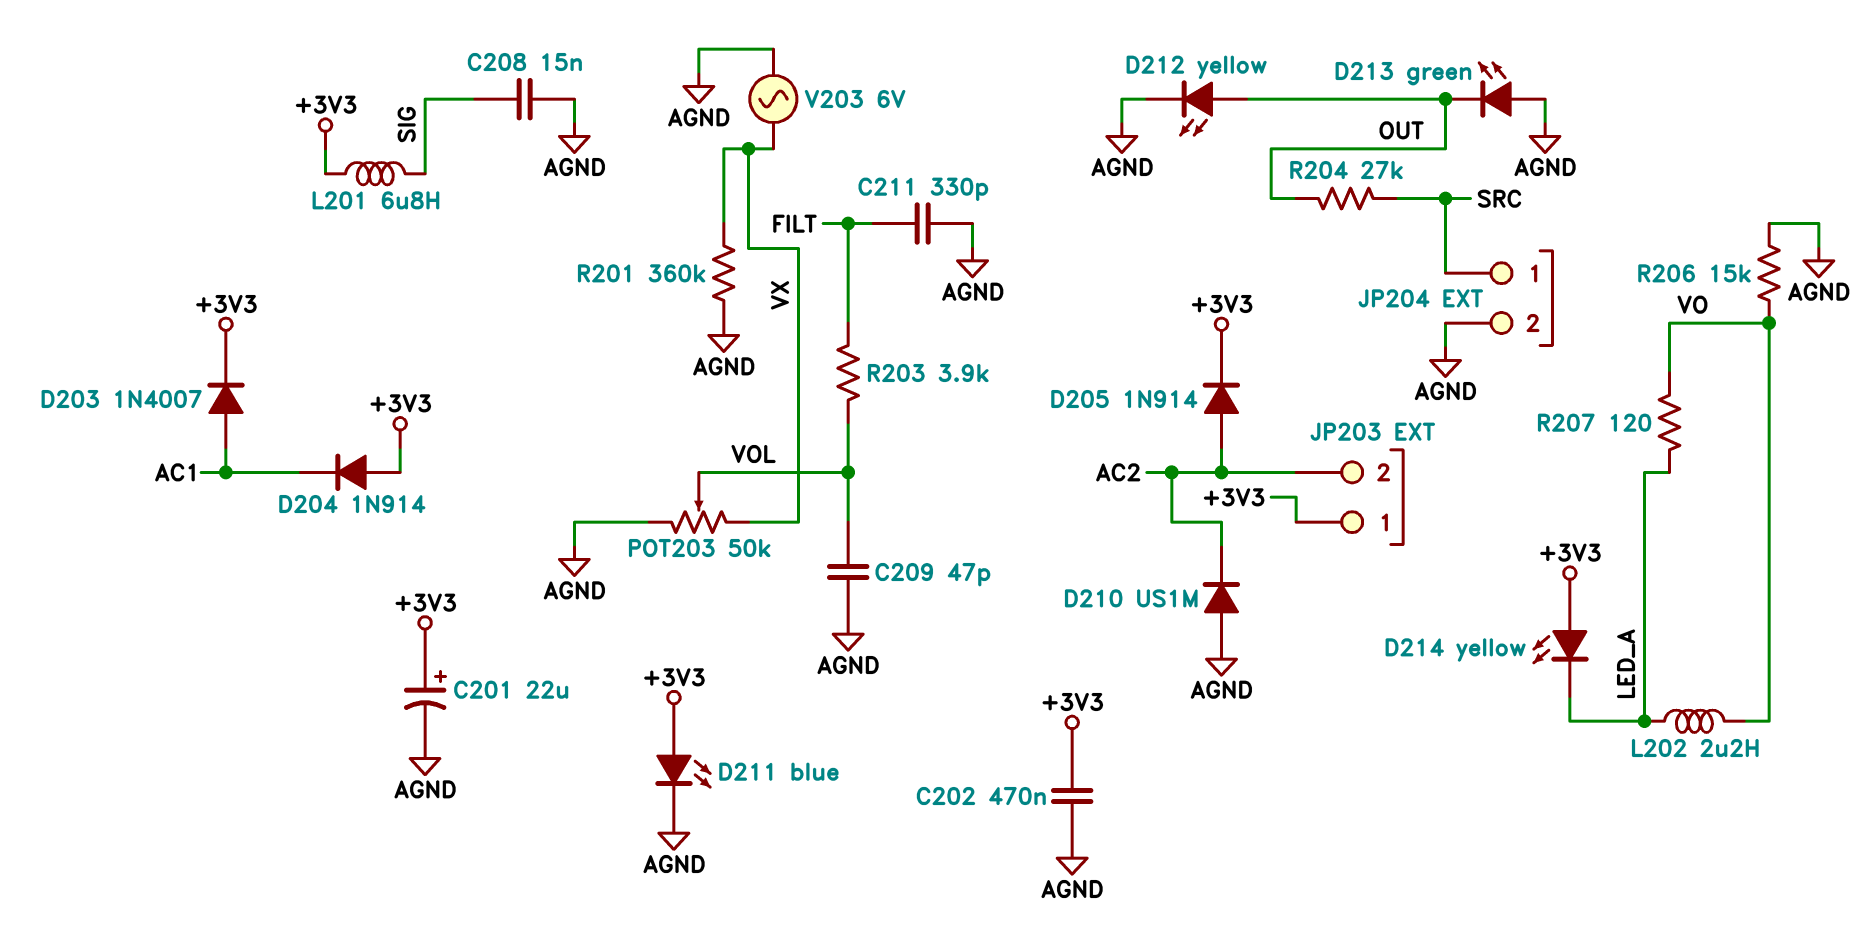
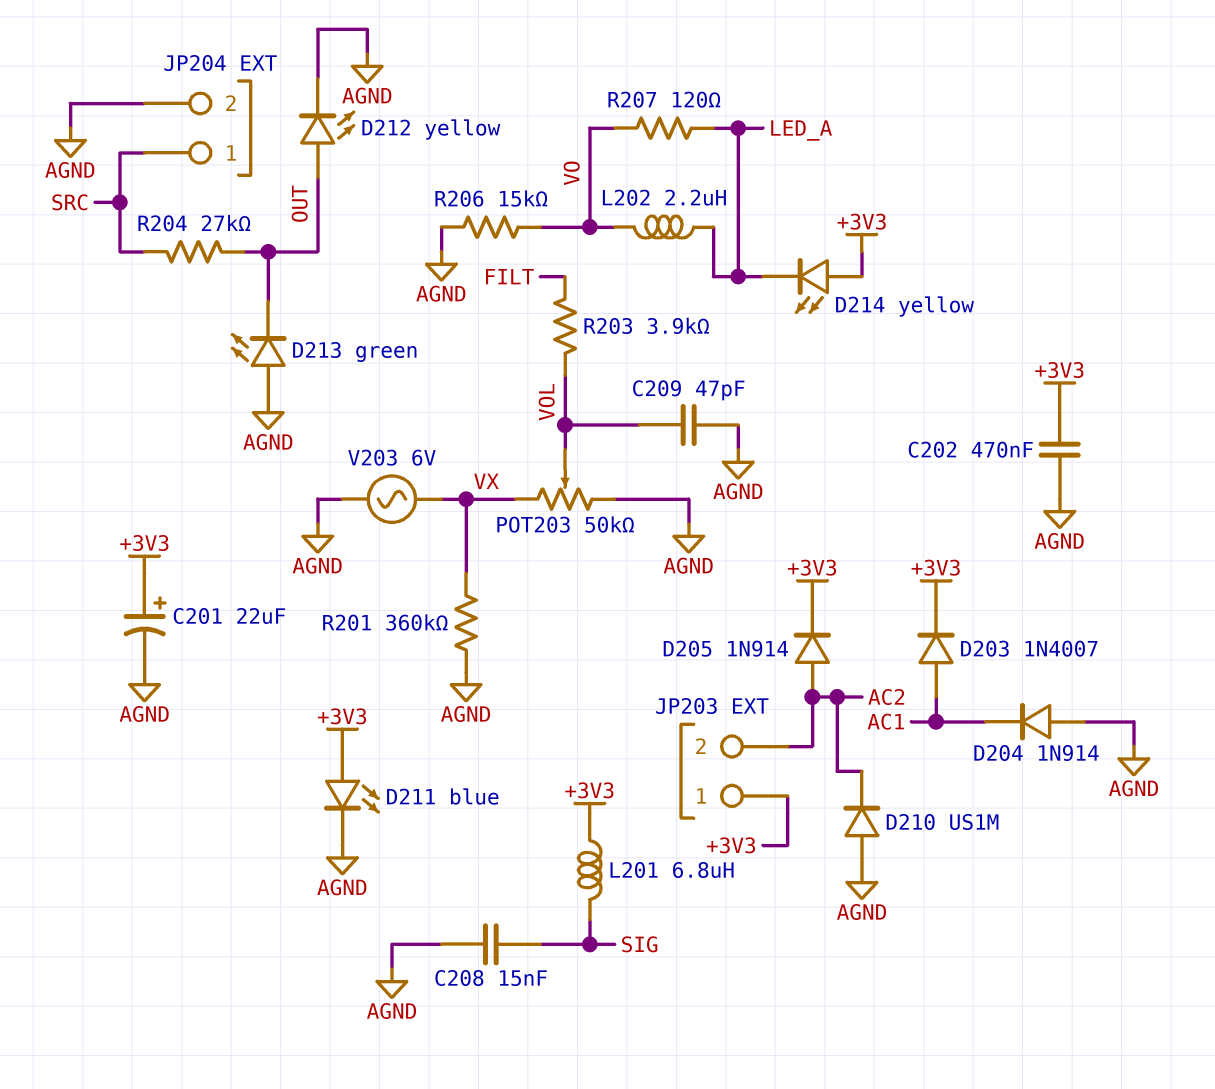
C211: 330pF (AGND, FILT) -> none
D204: diode 1N914 (A +3V3, K AC1) -> diode 1N914 (A AGND, K AC1)

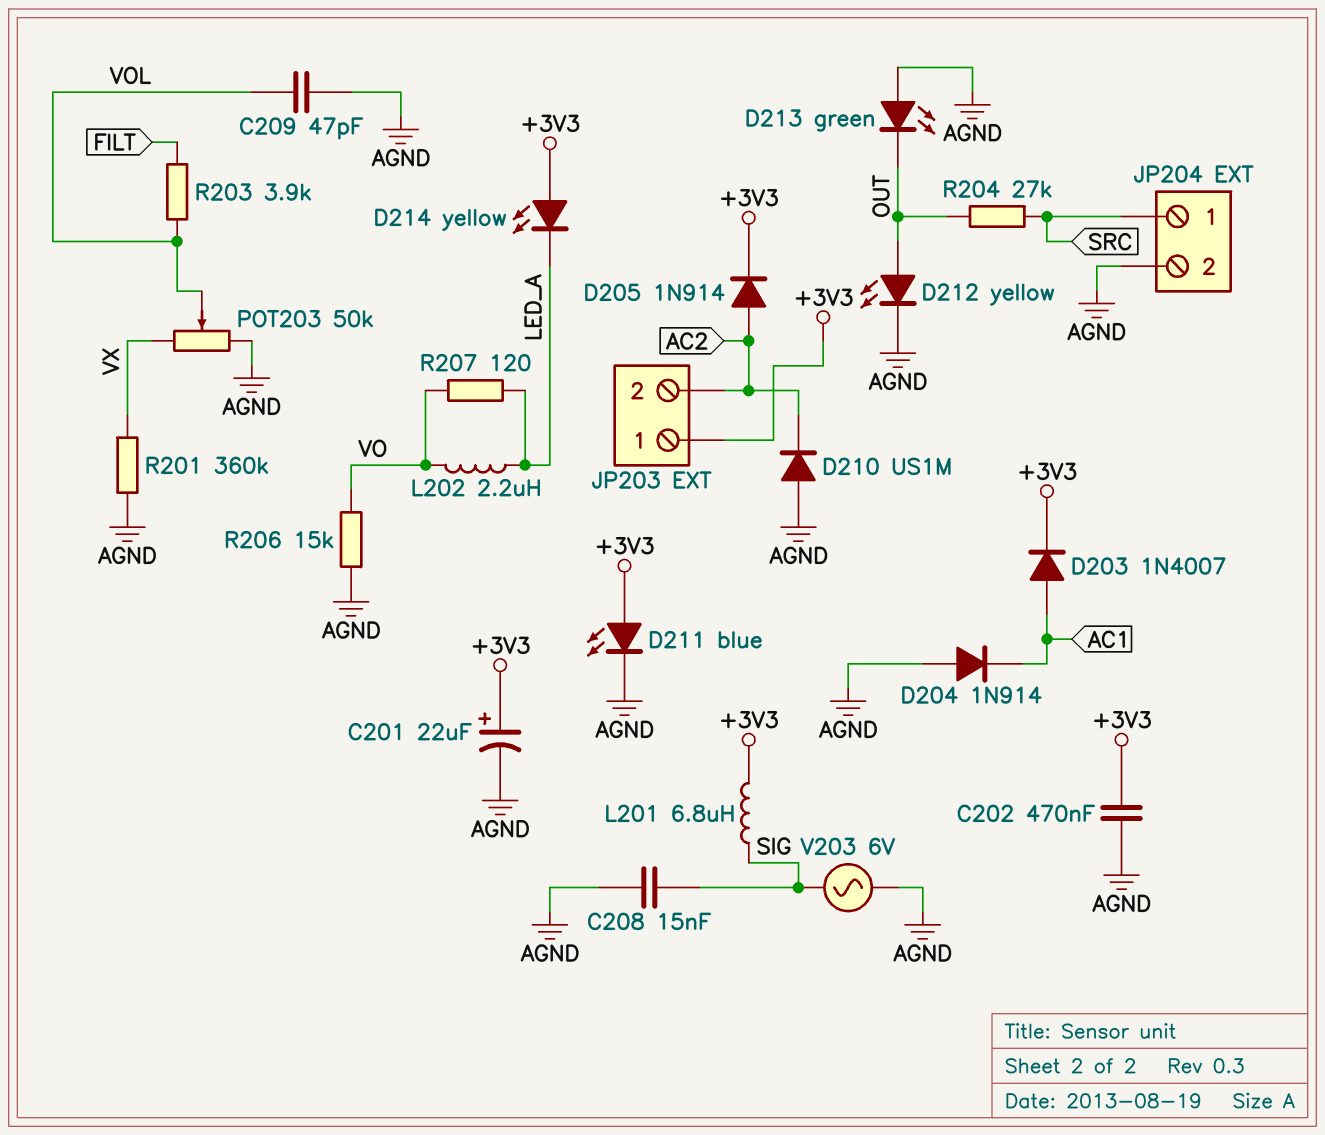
V203: AC 6V (AGND, VX) -> AC 6V (AGND, SIG)

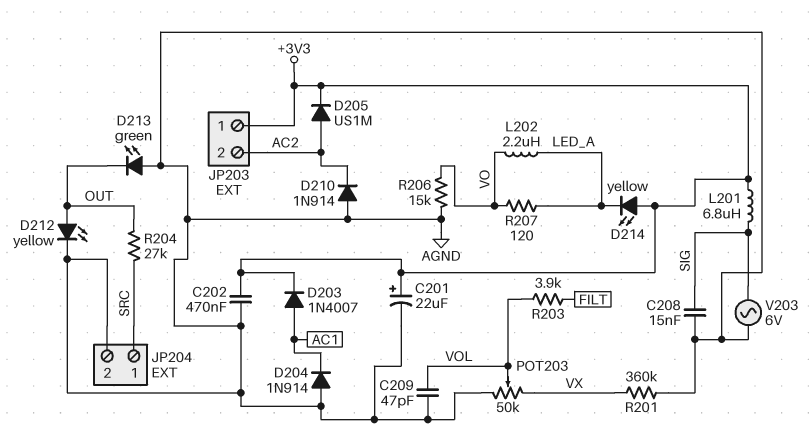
D205: diode 1N914 (A AC2, K +3V3) -> diode US1M (A AC2, K +3V3)
D210: diode US1M (A AGND, K AC2) -> diode 1N914 (A AGND, K AC2)
D211: LED blue (A +3V3, K AGND) -> none

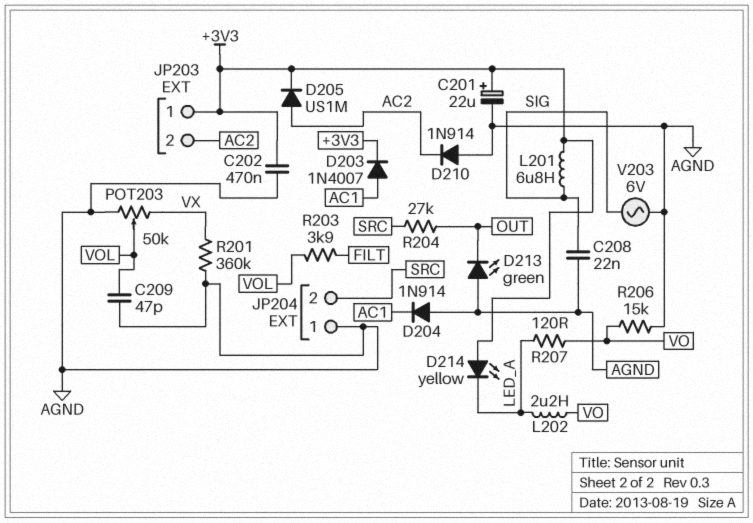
C208: 15nF (AGND, SIG) -> 22nF (AGND, SIG)
D212: LED yellow (A OUT, K AGND) -> none
JP204 pin 1: SRC -> AGND
JP204 pin 2: AGND -> SRC

